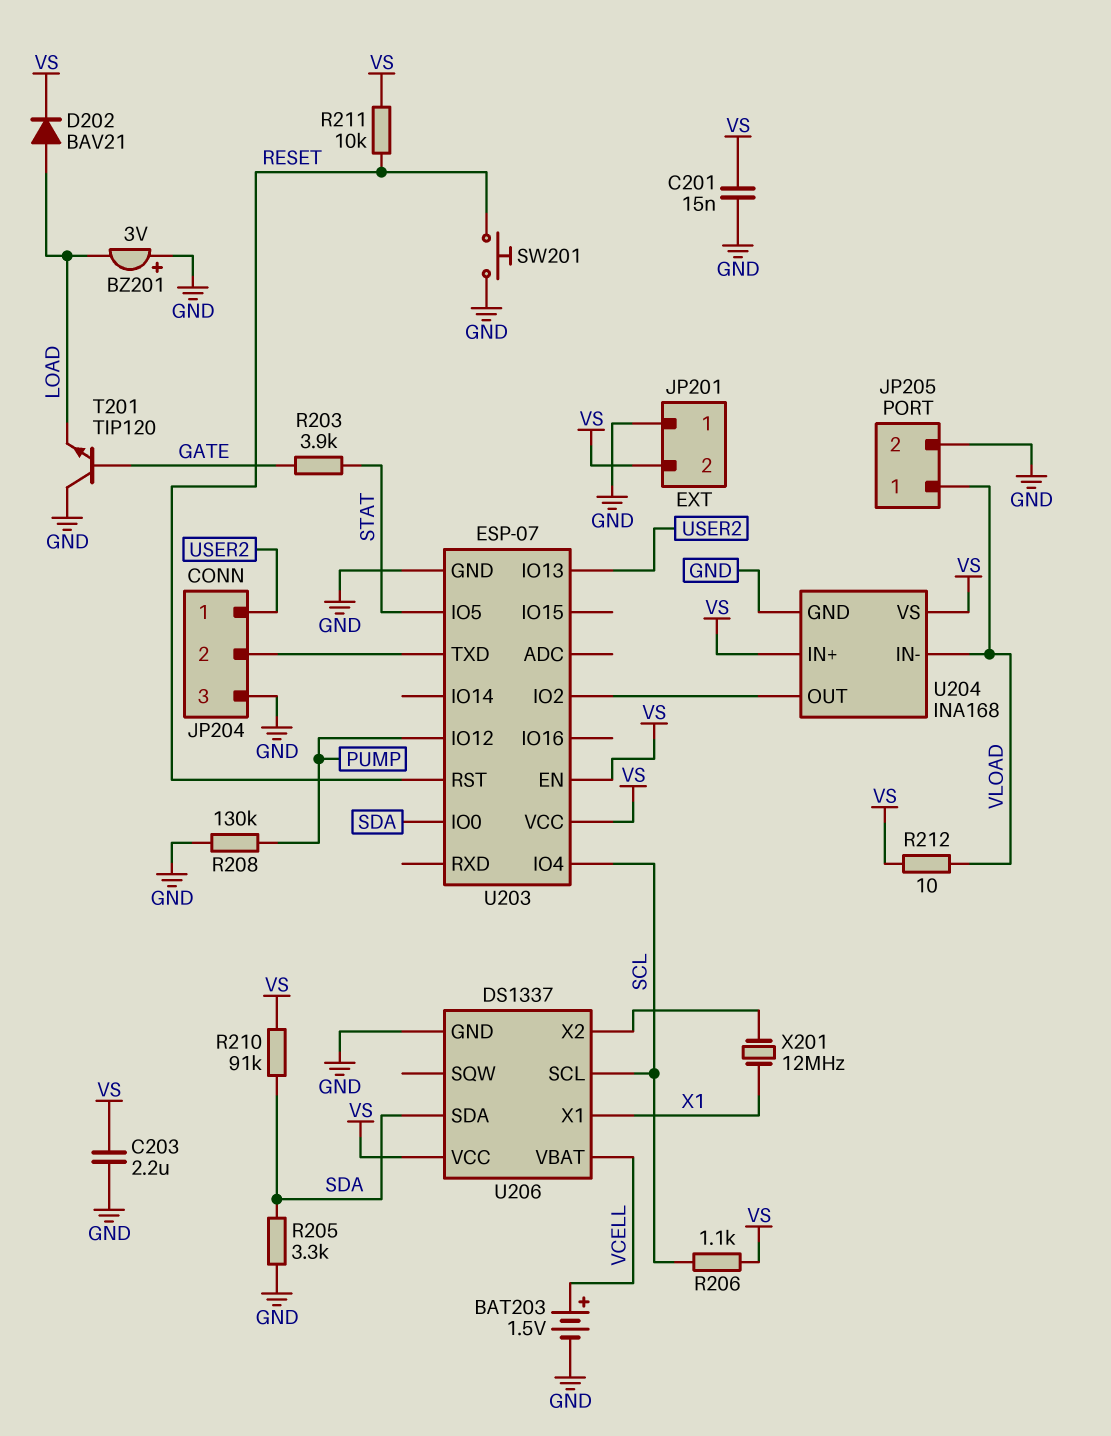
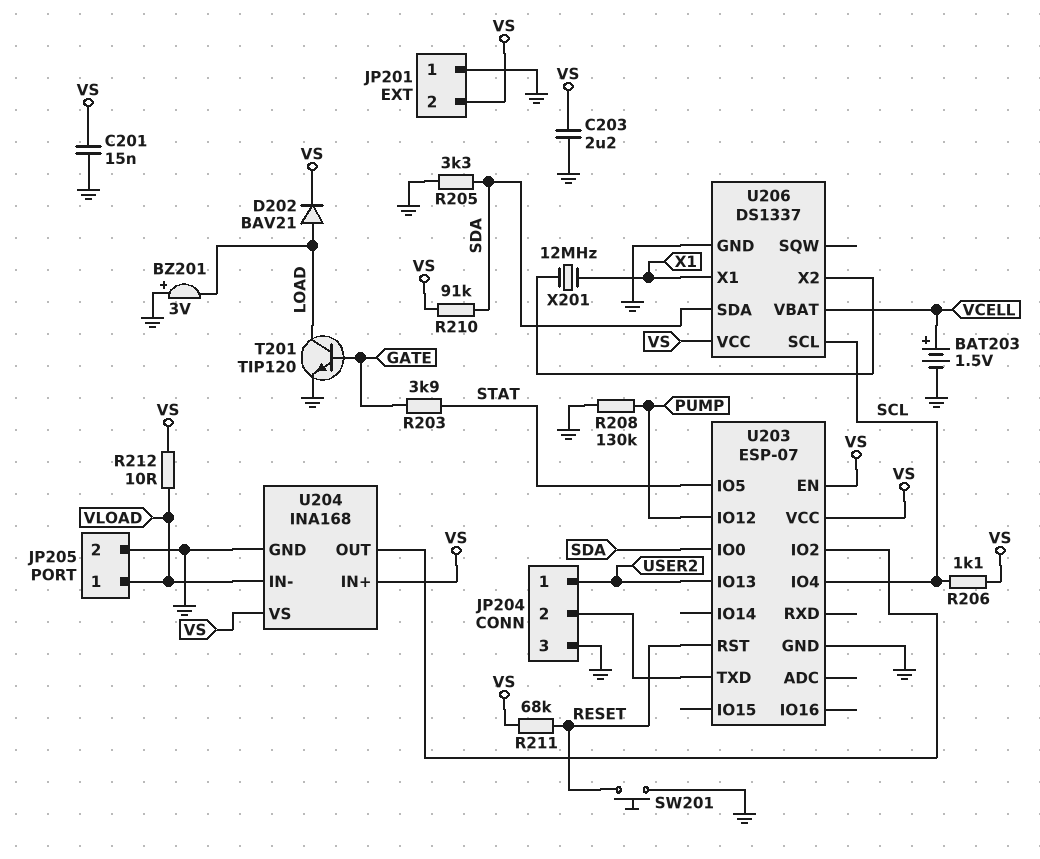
R211: 10k (RESET, VS) -> 68k (RESET, VS)
T201: NPN TIP120 (B GATE, C GND, E LOAD) -> NPN TIP120 (B GATE, C LOAD, E GND)

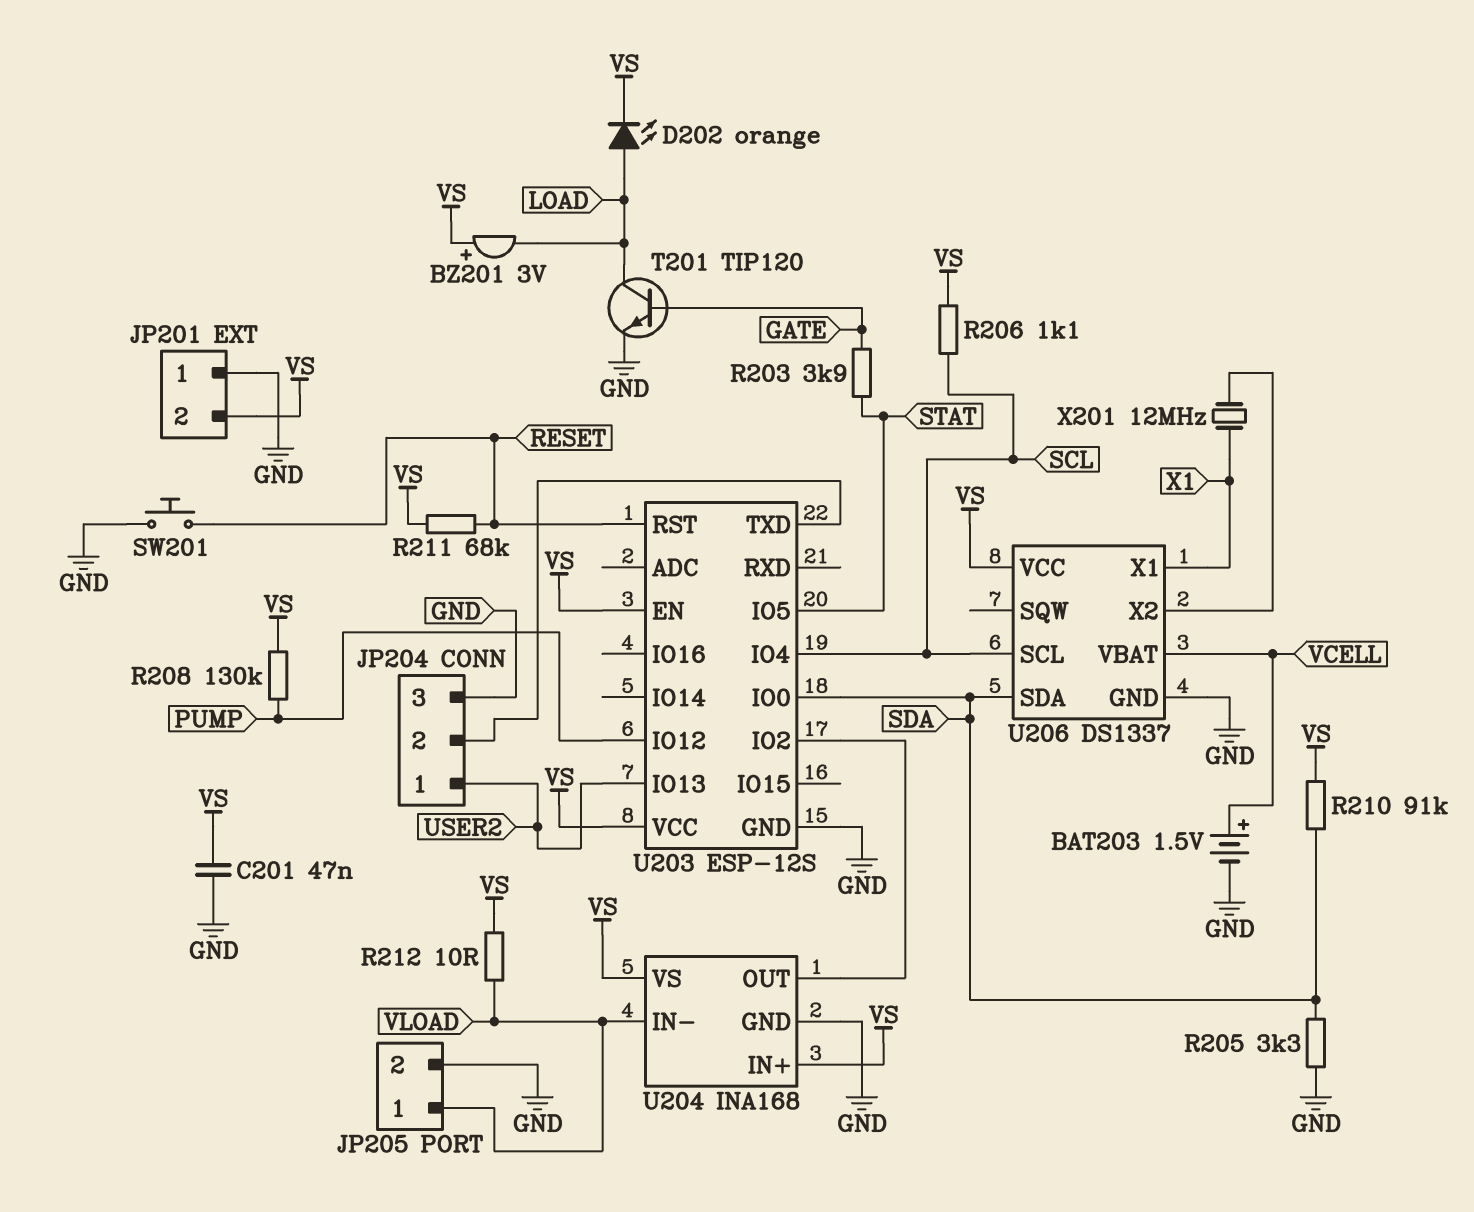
BZ201: buzzer 3V (plus GND, minus LOAD) -> buzzer 3V (plus VS, minus LOAD)
C201: 15nF (GND, VS) -> 47nF (GND, VS)
C203: 2.2uF (GND, VS) -> none
D202: diode BAV21 (A LOAD, K VS) -> LED orange (A LOAD, K VS)
R208: 130k (GND, PUMP) -> 130k (PUMP, VS)
U203: ESP-07 -> ESP-12S

